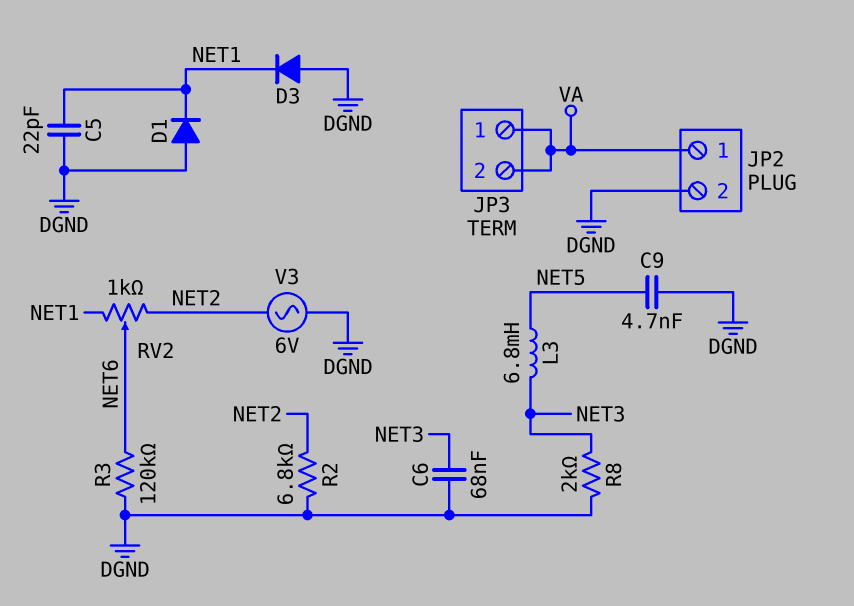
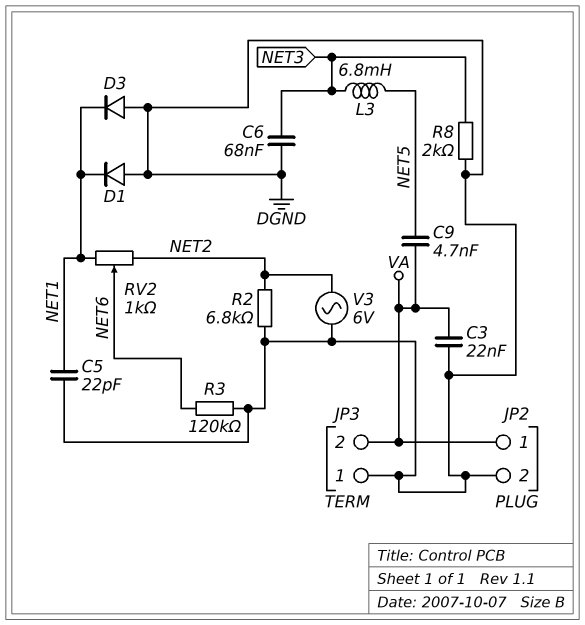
C3: none -> 22nF (DGND, VA)
C9: 4.7nF (DGND, NET5) -> 4.7nF (NET5, VA)
JP3 pin 1: VA -> DGND

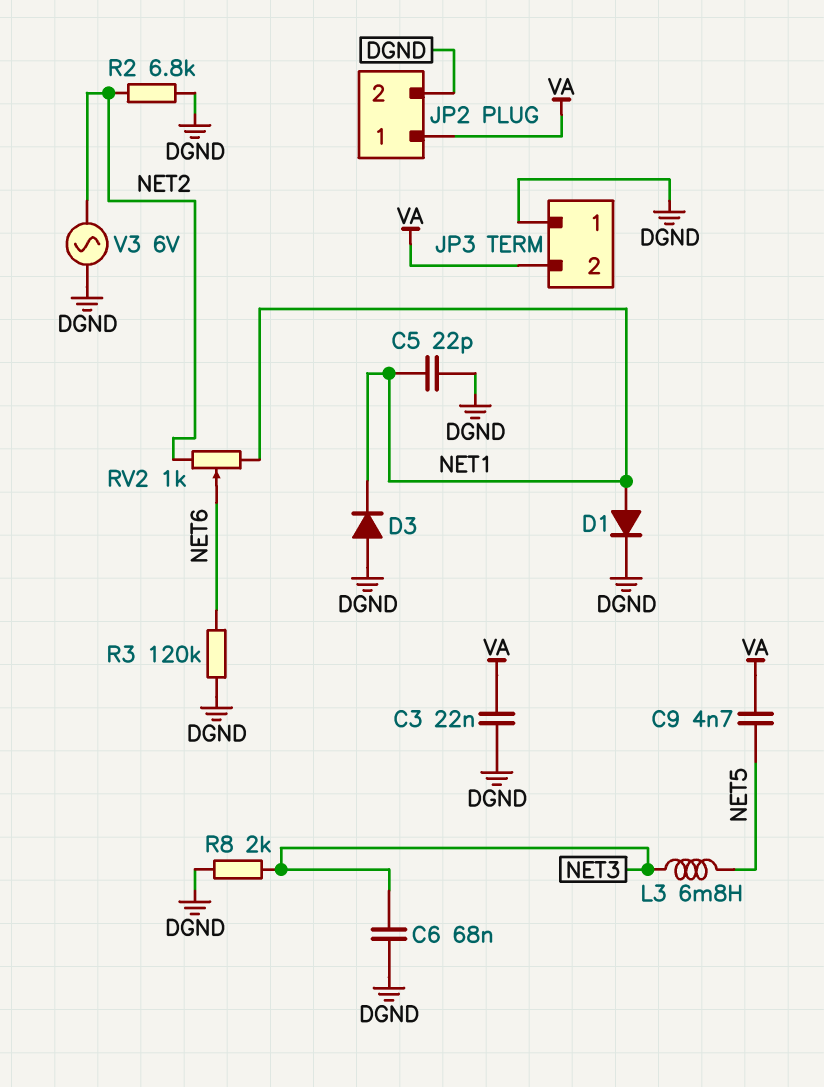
D1: diode (A DGND, K NET1) -> diode (A NET1, K DGND)

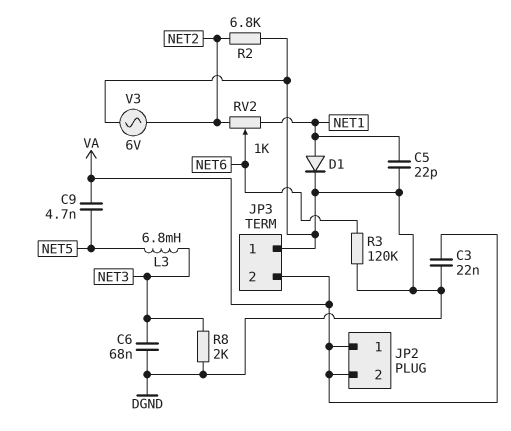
D3: diode (A DGND, K NET1) -> none
JP2 pin 2: DGND -> VA

